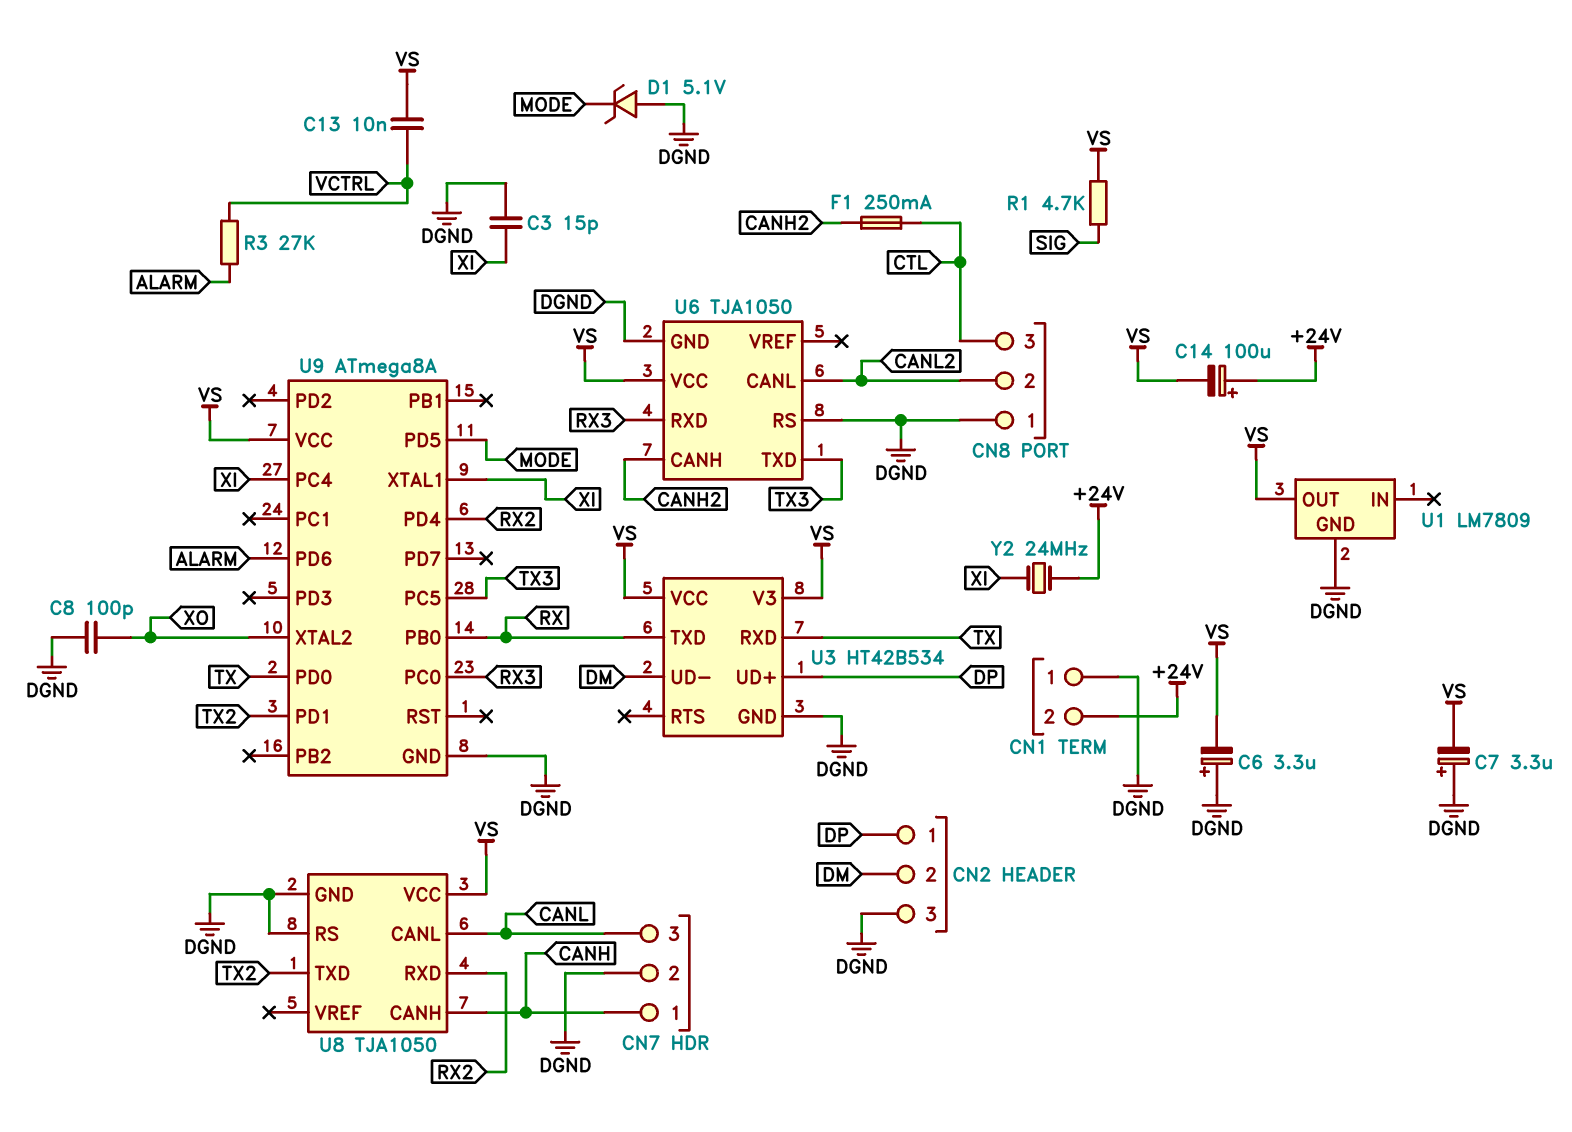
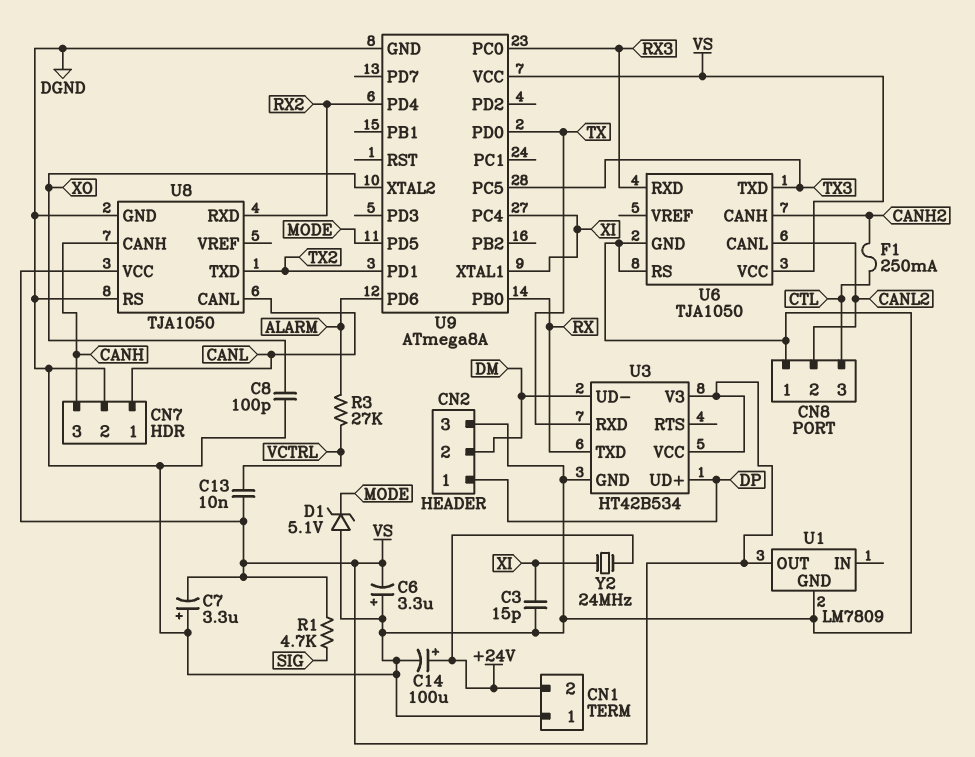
C14: 100uF (plus +24V, minus VS) -> 100uF (plus +24V, minus DGND)
CN7 pin 1: CANH -> CANL
CN7 pin 3: CANL -> CANH

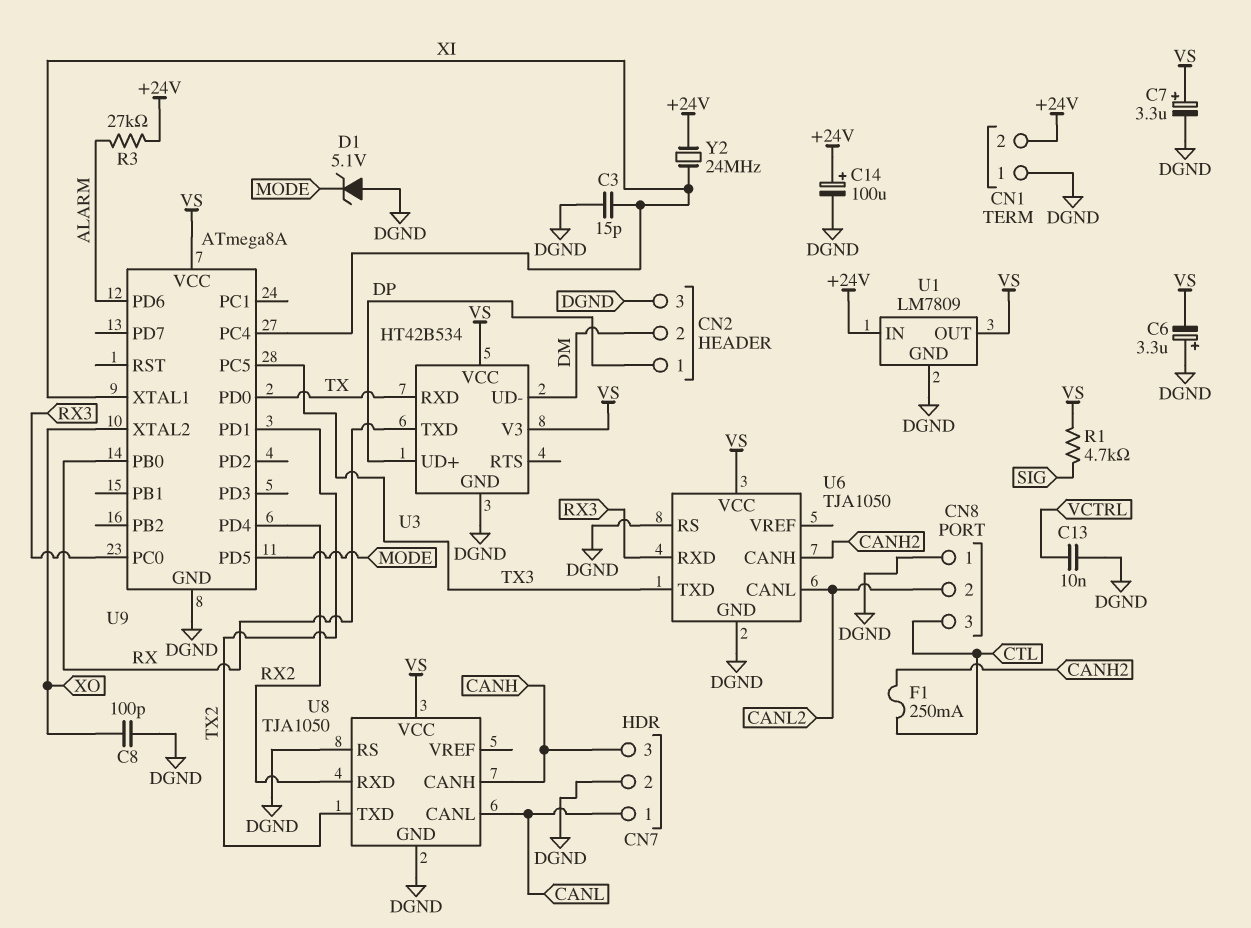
C7: 3.3uF (plus DGND, minus VS) -> 3.3uF (plus VS, minus DGND)
C13: 10nF (VCTRL, VS) -> 10nF (DGND, VCTRL)
R3: 27k (ALARM, VCTRL) -> 27k (+24V, ALARM)
U1 pin IN: none -> +24V

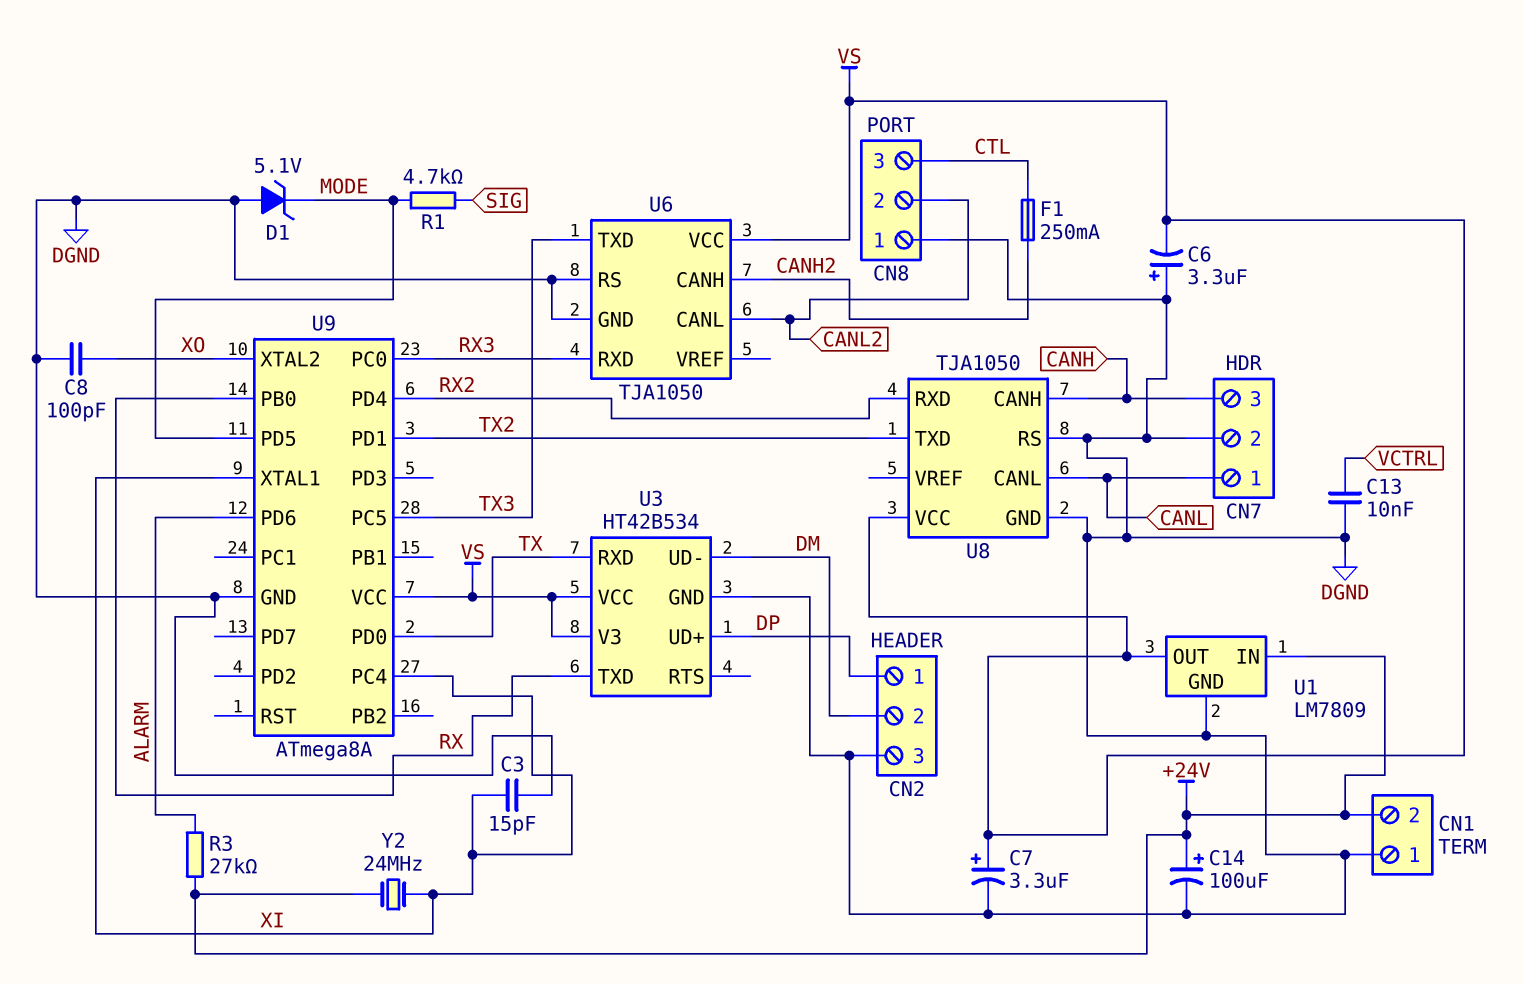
R1: 4.7k (SIG, VS) -> 4.7k (MODE, SIG)

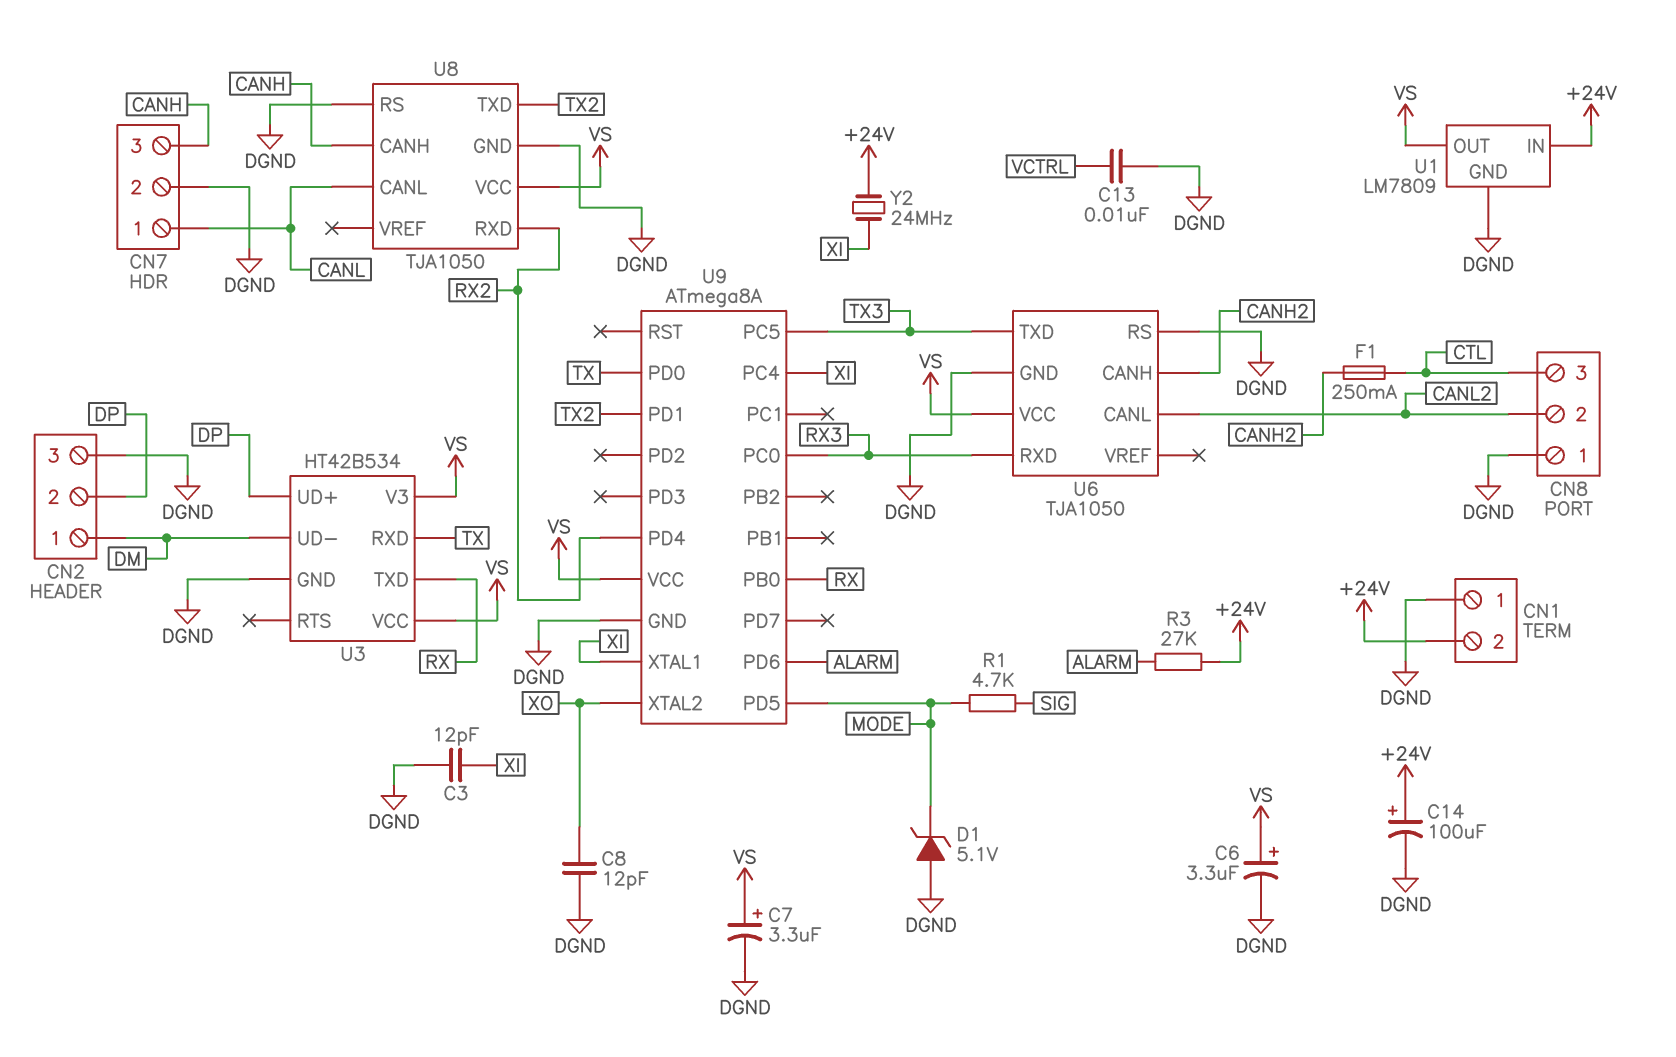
C3: 15pF (DGND, XI) -> 12pF (DGND, XI)
C6: 3.3uF (plus DGND, minus VS) -> 3.3uF (plus VS, minus DGND)
C8: 100pF (DGND, XO) -> 12pF (DGND, XO)
CN2 pin 1: DP -> DM
CN2 pin 2: DM -> DP

